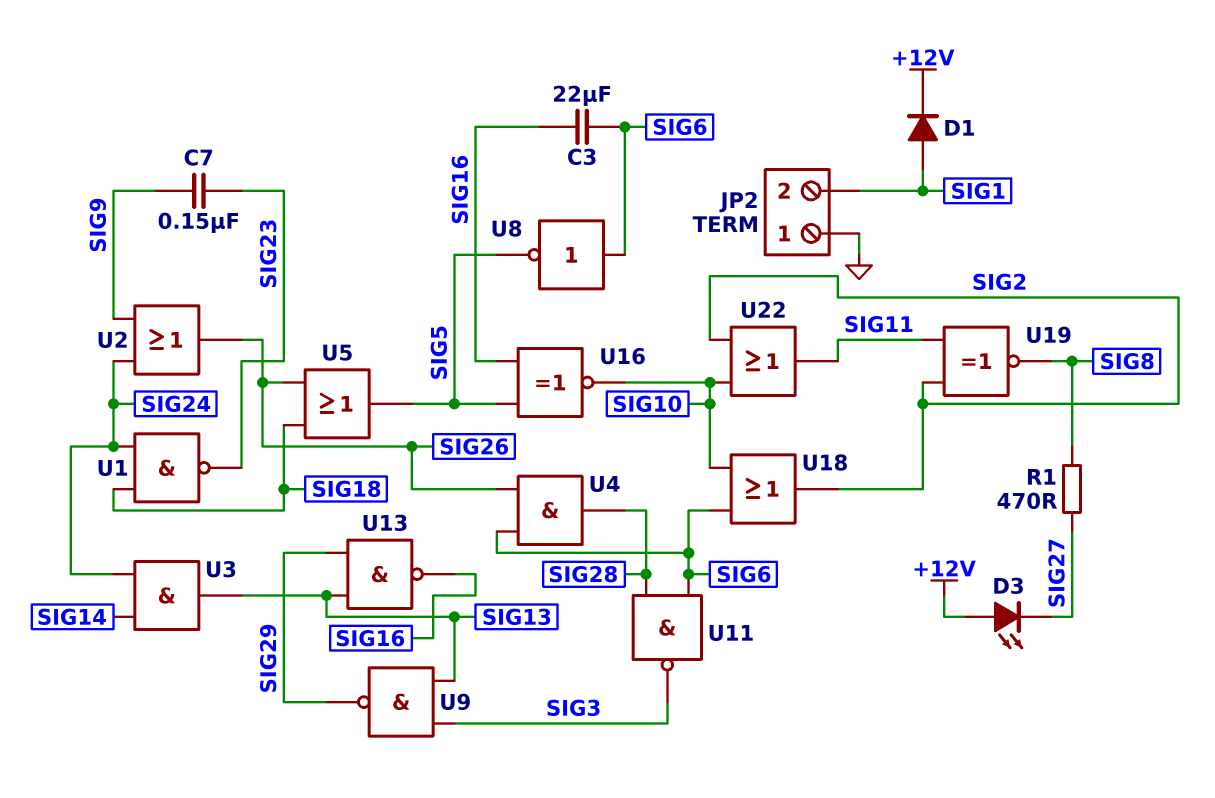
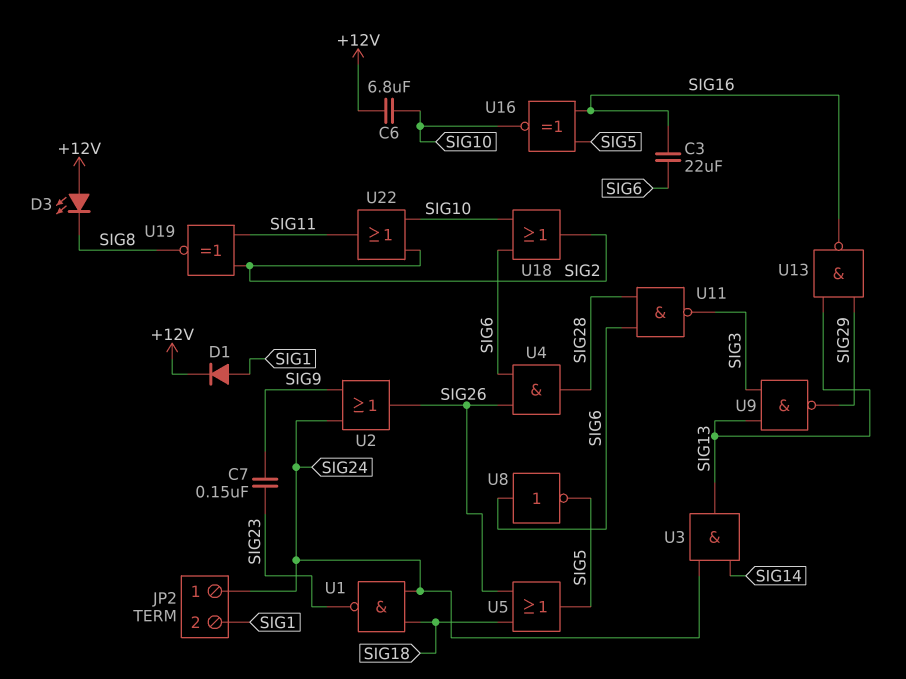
C6: none -> 6.8uF (+12V, SIG10)
D3: LED (A +12V, K SIG27) -> LED (A +12V, K SIG8)
JP2 pin 1: GND -> SIG24
R1: 470 (SIG8, SIG27) -> none

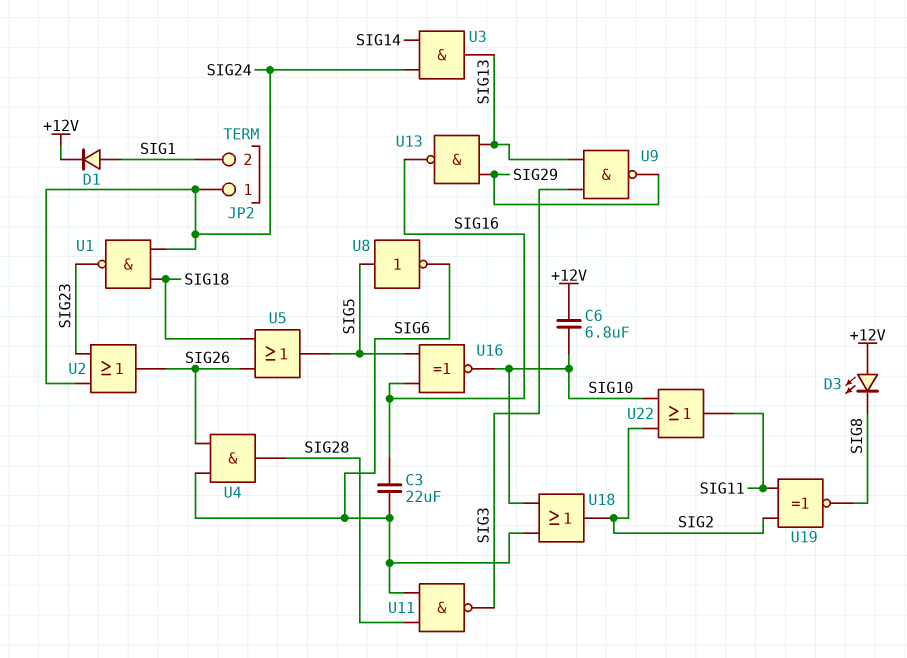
C7: 150nF (SIG9, SIG23) -> none
U2: OR (in SIG9, in SIG24, out SIG26) -> OR (in SIG23, in SIG24, out SIG26)
U8: NOT (in SIG6, out SIG5) -> NOT (in SIG5, out SIG6)

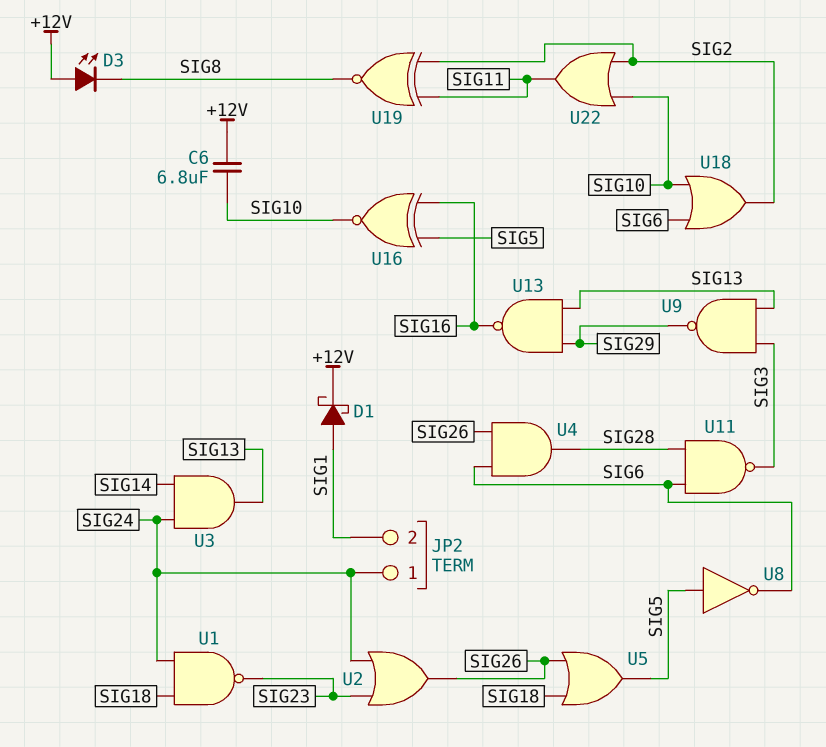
C3: 22uF (SIG6, SIG16) -> none
D1: diode (A SIG1, K +12V) -> schottky (A SIG1, K +12V)

